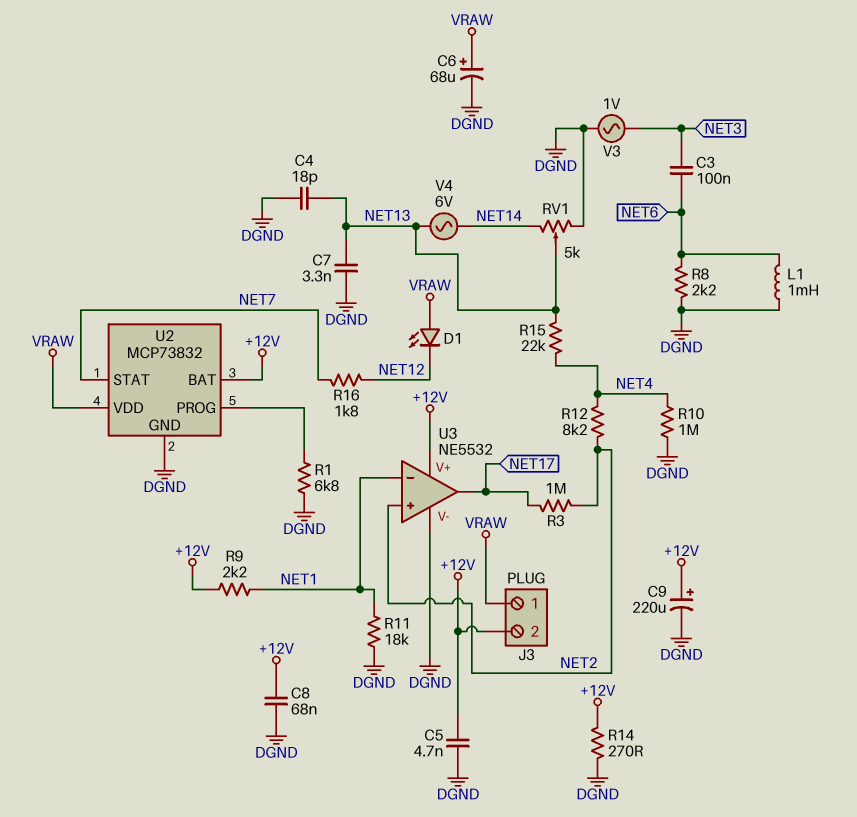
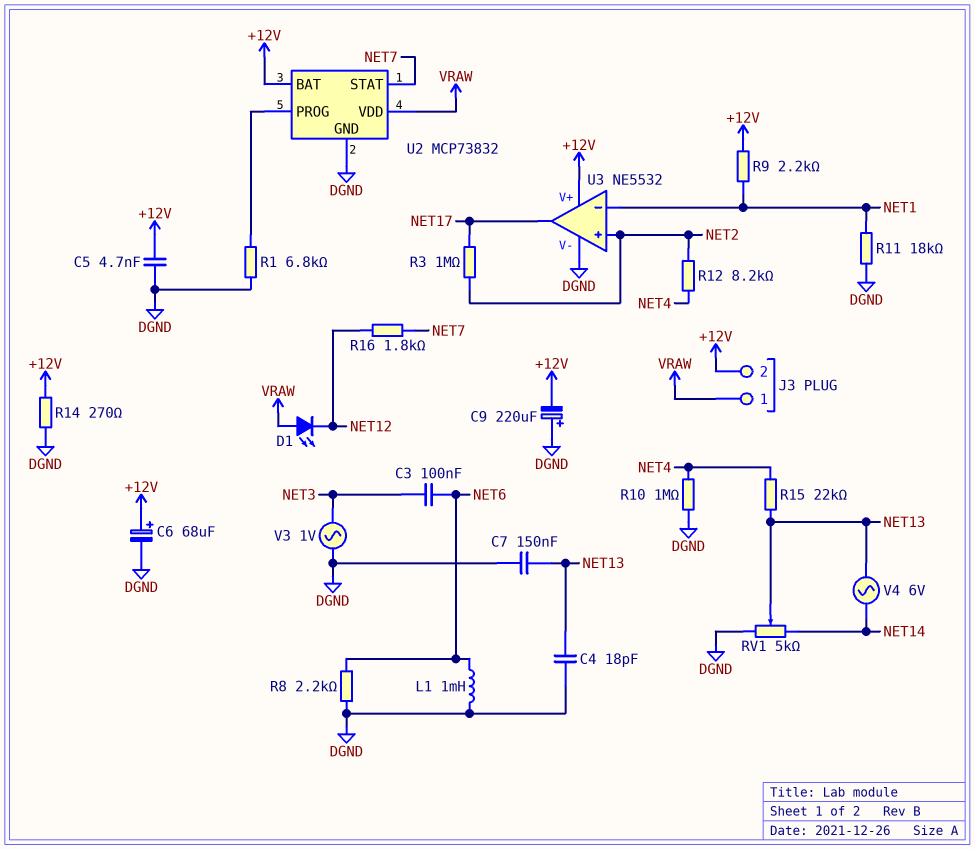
C6: 68uF (plus VRAW, minus DGND) -> 68uF (plus +12V, minus DGND)
C7: 3.3nF (DGND, NET13) -> 150nF (DGND, NET13)
C8: 68nF (+12V, DGND) -> none
C9: 220uF (plus +12V, minus DGND) -> 220uF (plus DGND, minus +12V)

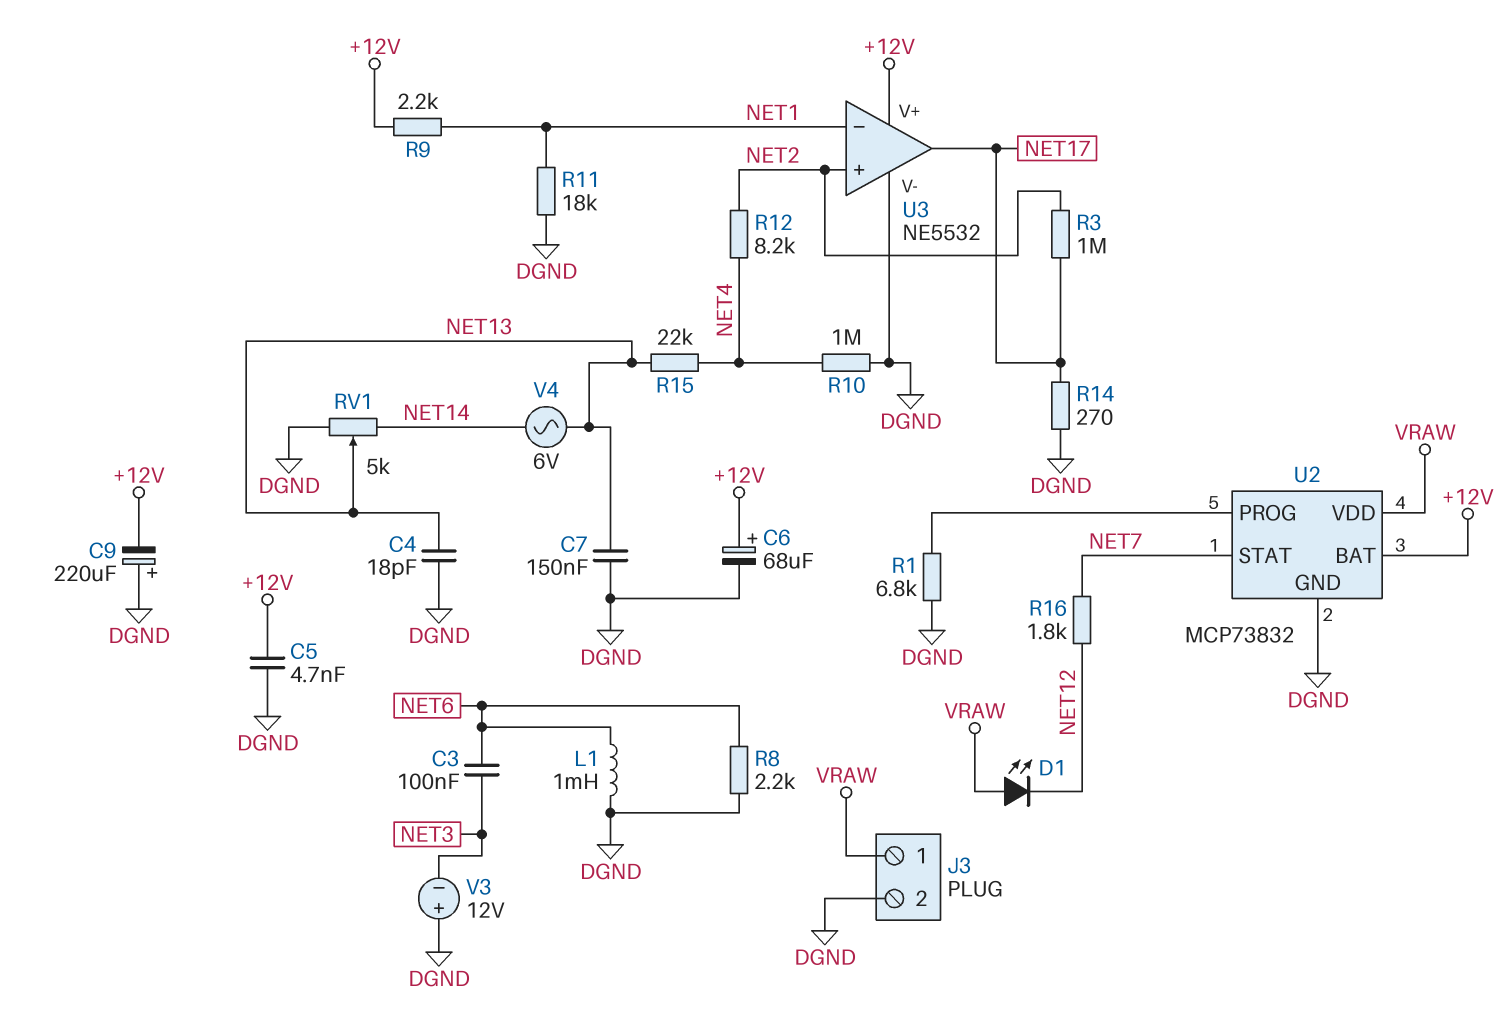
J3 pin 2: +12V -> DGND
R14: 270 (+12V, DGND) -> 270 (DGND, NET17)
V3: AC 1V (DGND, NET3) -> 12V (plus DGND, minus NET3)

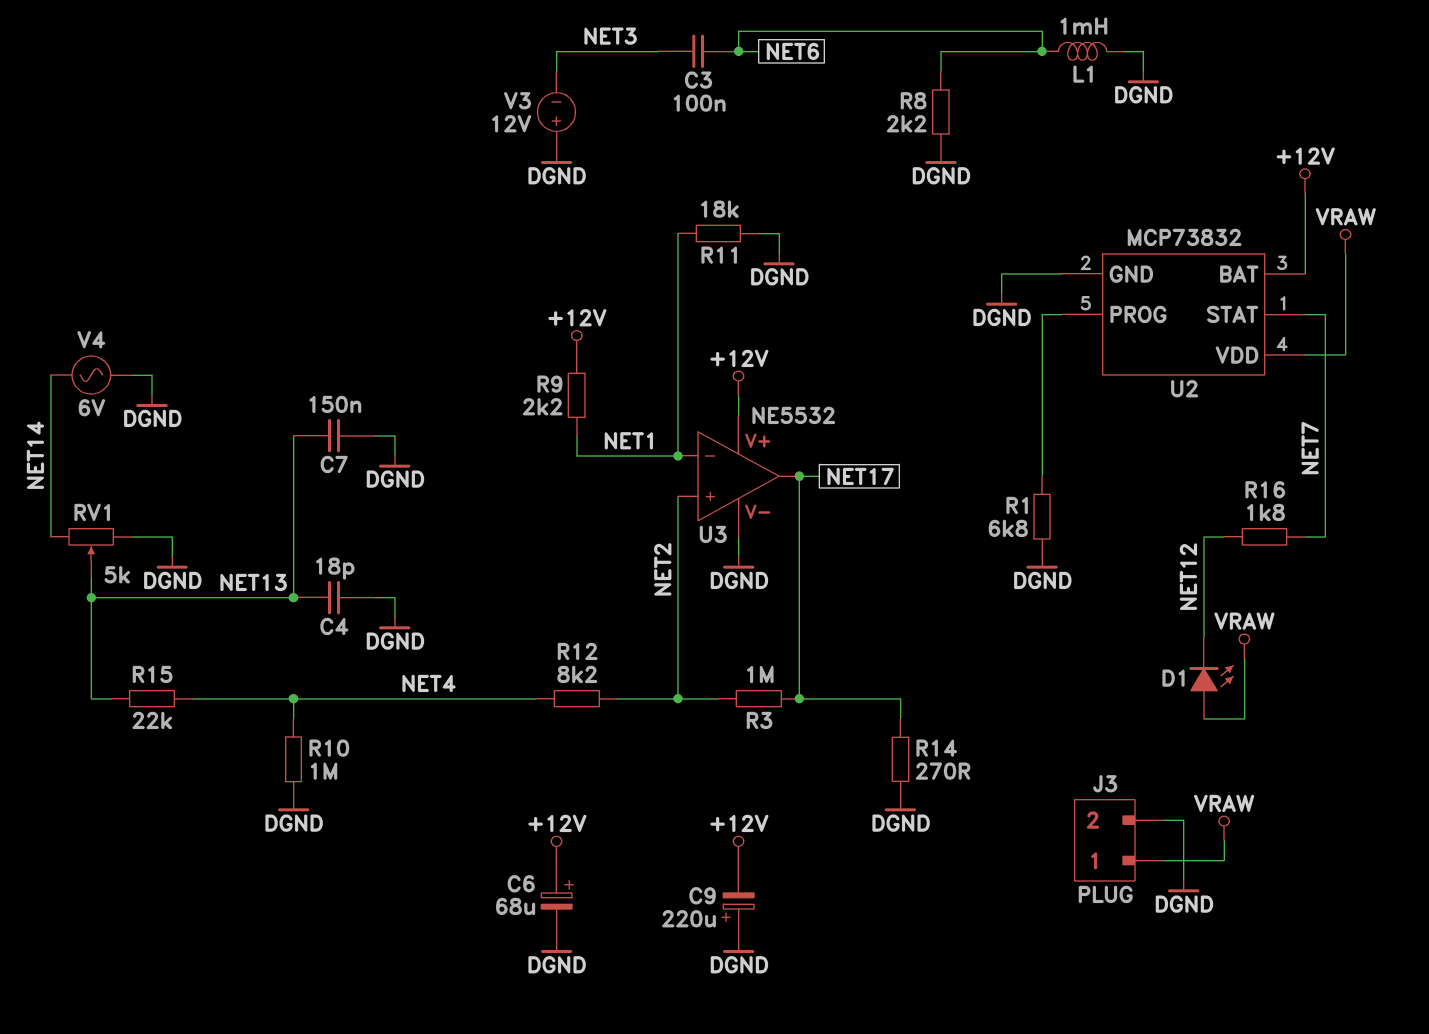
C5: 4.7nF (+12V, DGND) -> none
V4: AC 6V (NET13, NET14) -> AC 6V (DGND, NET14)

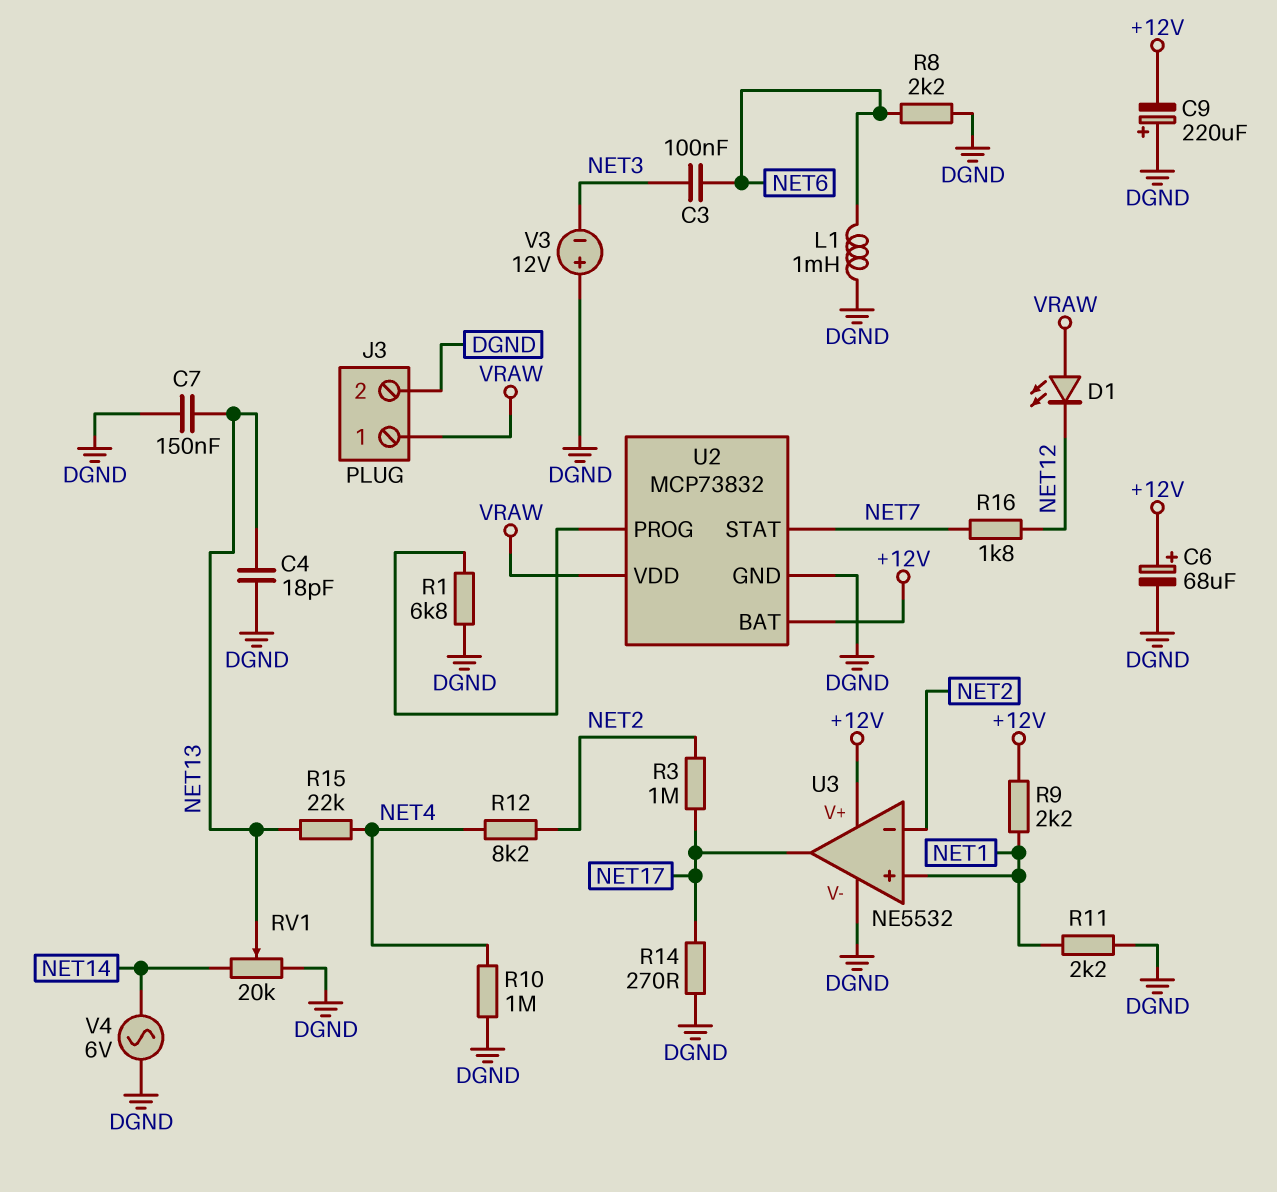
R11: 18k (DGND, NET1) -> 2.2k (DGND, NET1)
RV1: 5k (DGND, NET14, wiper NET13) -> 20k (DGND, NET14, wiper NET13)
U3 pin in+: NET2 -> NET1
U3 pin in-: NET1 -> NET2

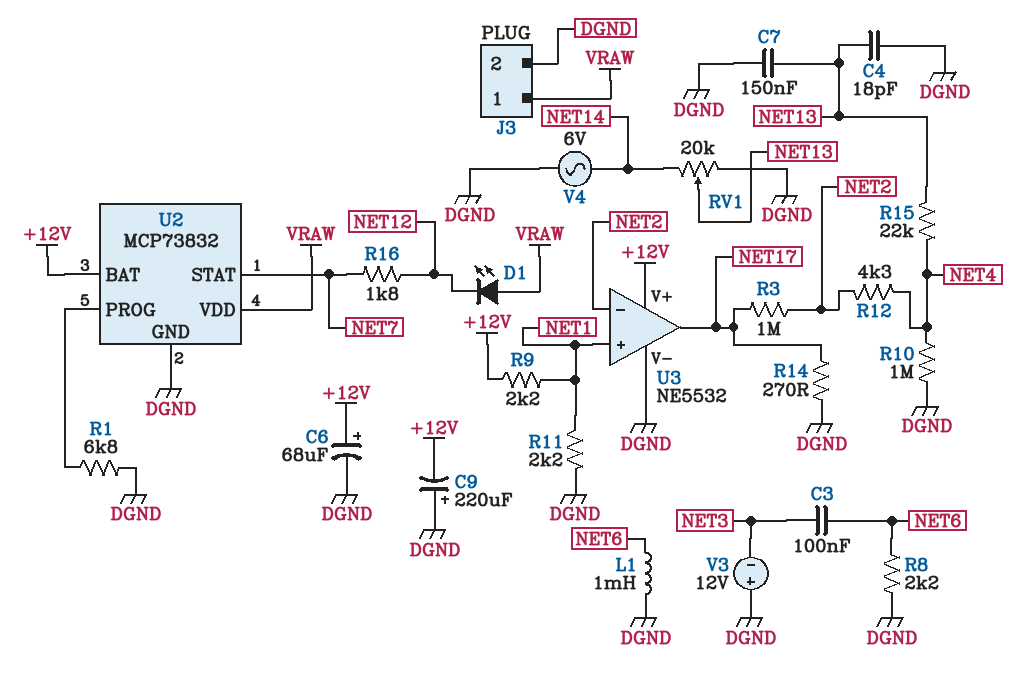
R12: 8.2k (NET2, NET4) -> 4.3k (NET2, NET4)

